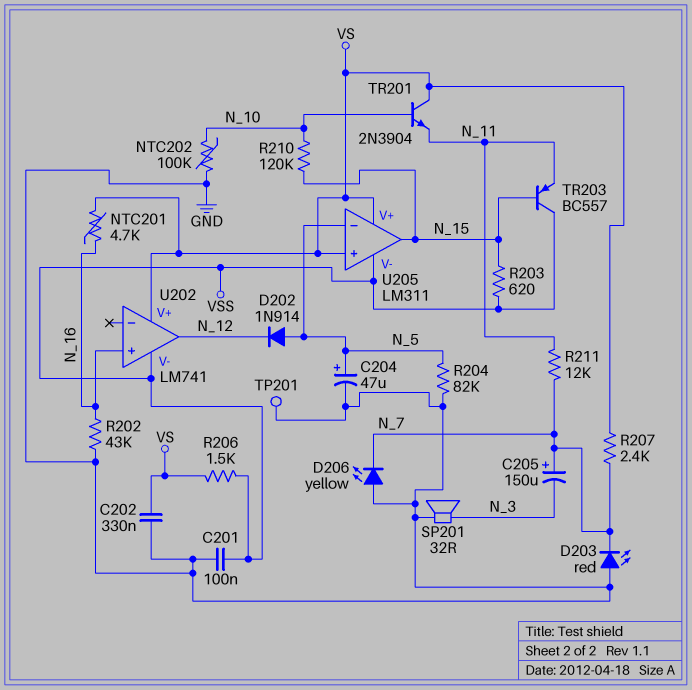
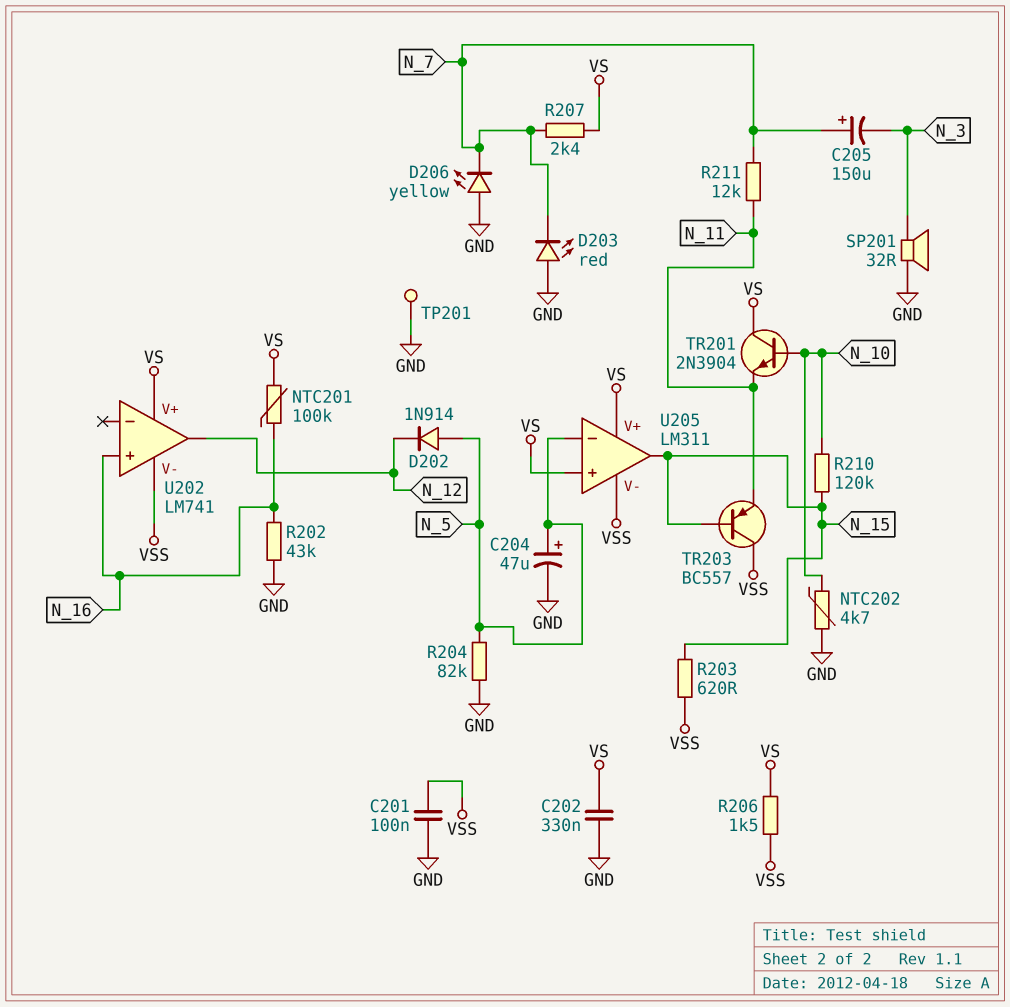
NTC201: 4.7k (N_16, VS) -> 100k (N_16, VS)
NTC202: 100k (GND, N_10) -> 4.7k (GND, N_10)

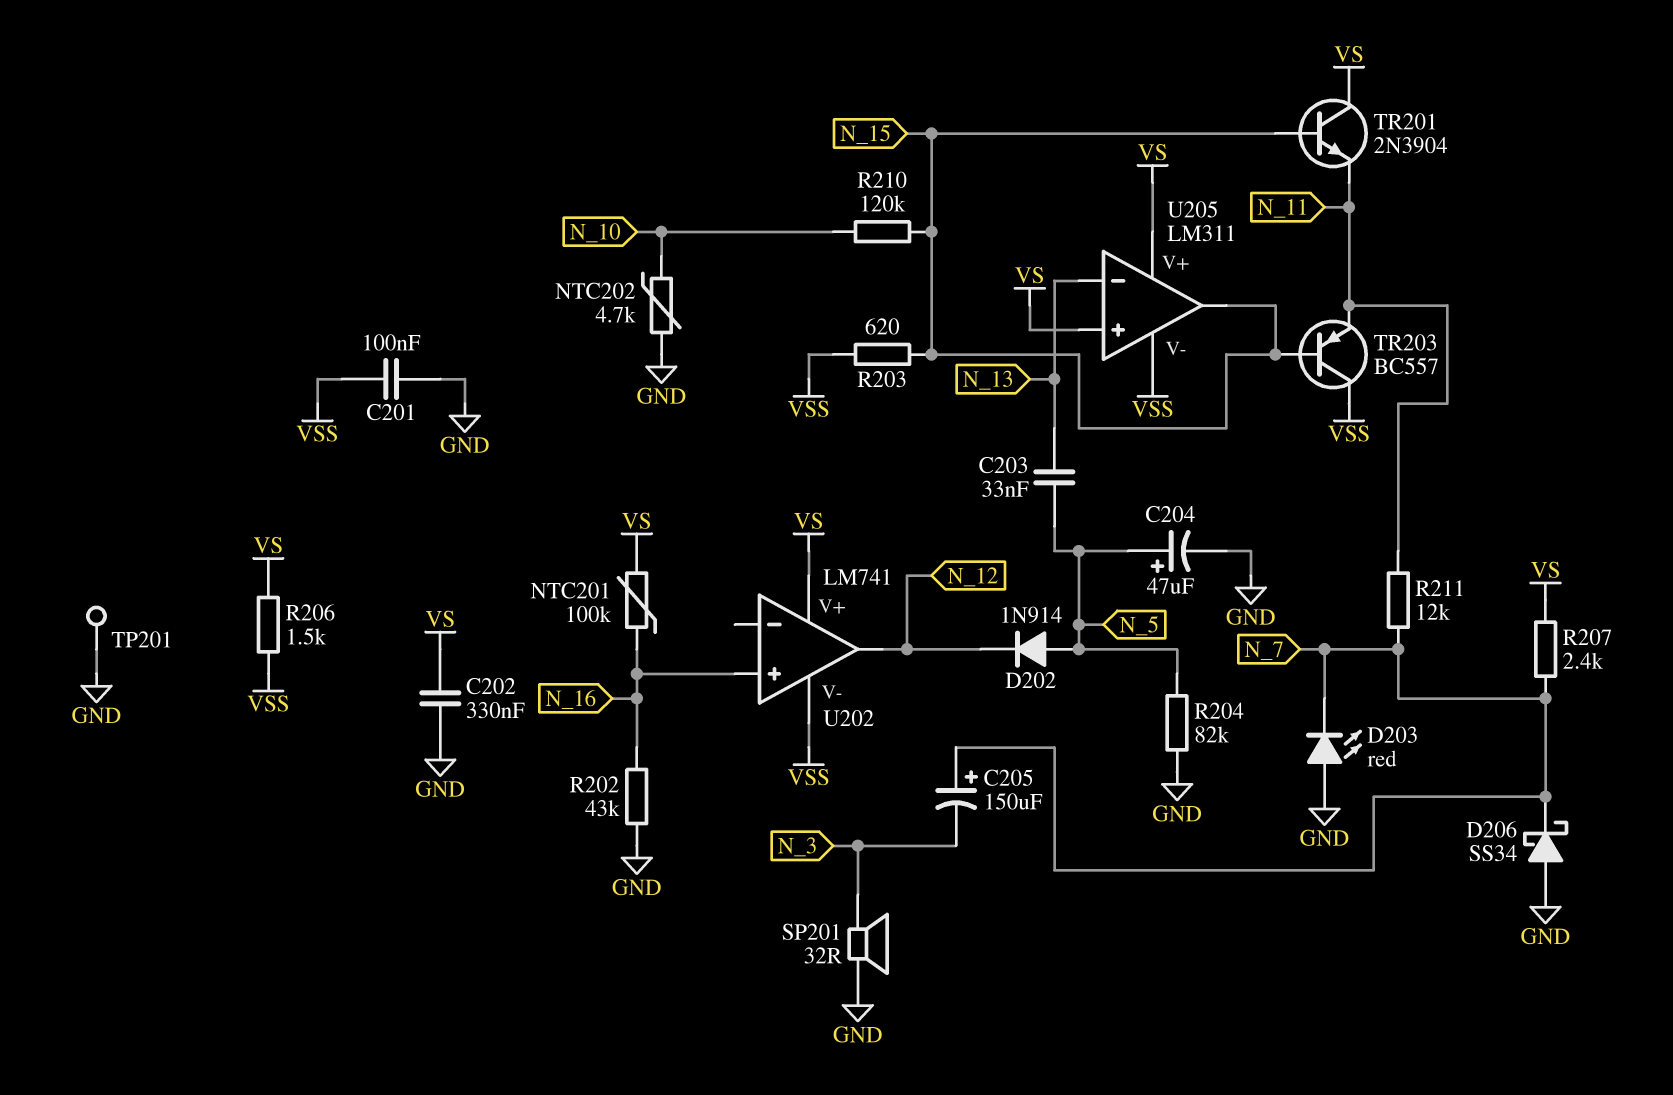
C203: none -> 33nF (N_5, N_13)
D206: LED yellow (A GND, K N_7) -> schottky SS34 (A GND, K N_7)
TR201: NPN 2N3904 (B N_10, C VS, E N_11) -> NPN 2N3904 (B N_15, C VS, E N_11)
U205 pin in-: N_5 -> N_13

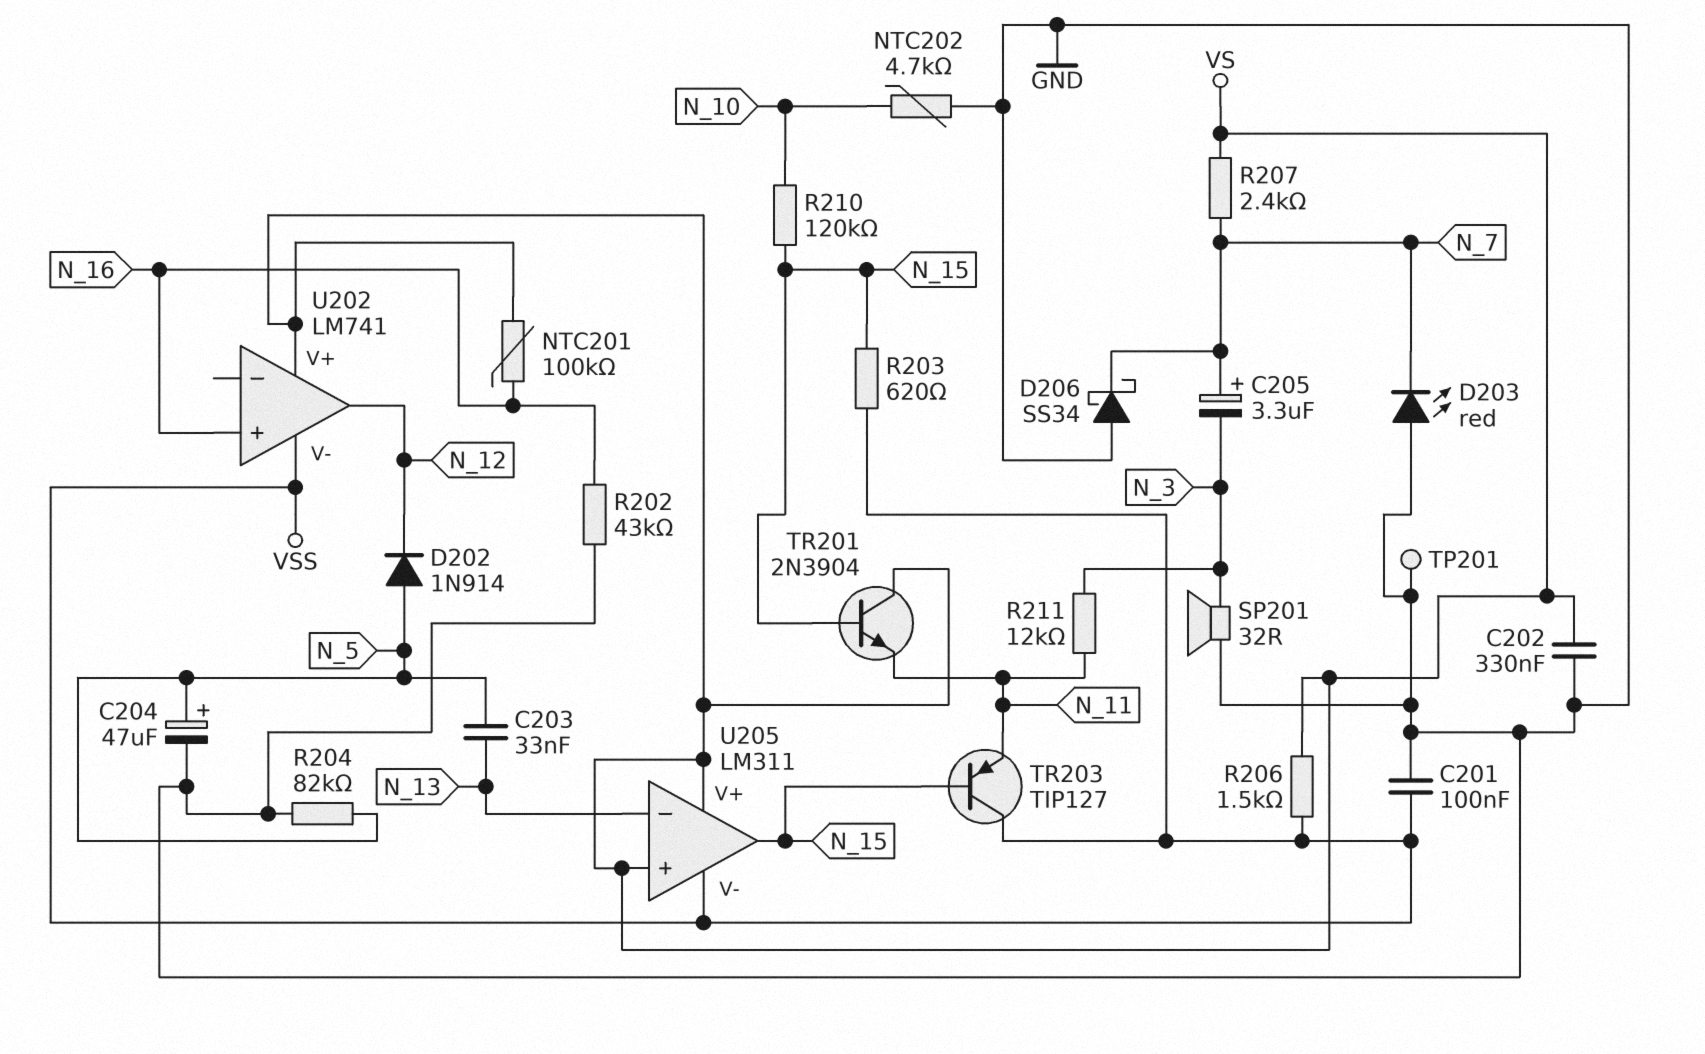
C205: 150uF (plus N_7, minus N_3) -> 3.3uF (plus N_7, minus N_3)
R211: 12k (N_7, N_11) -> 12k (N_3, N_11)
TR203: PNP BC557 (B N_15, C VSS, E N_11) -> PNP TIP127 (B N_15, C VSS, E N_11)

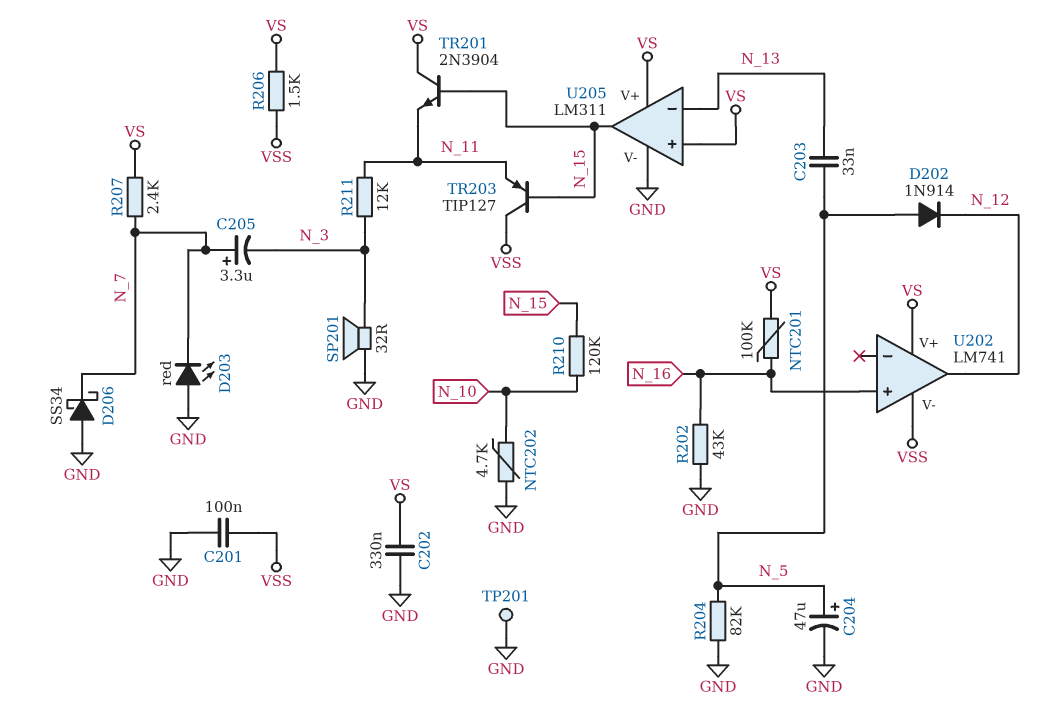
R203: 620 (N_15, VSS) -> none
U205 pin V-: VSS -> GND

